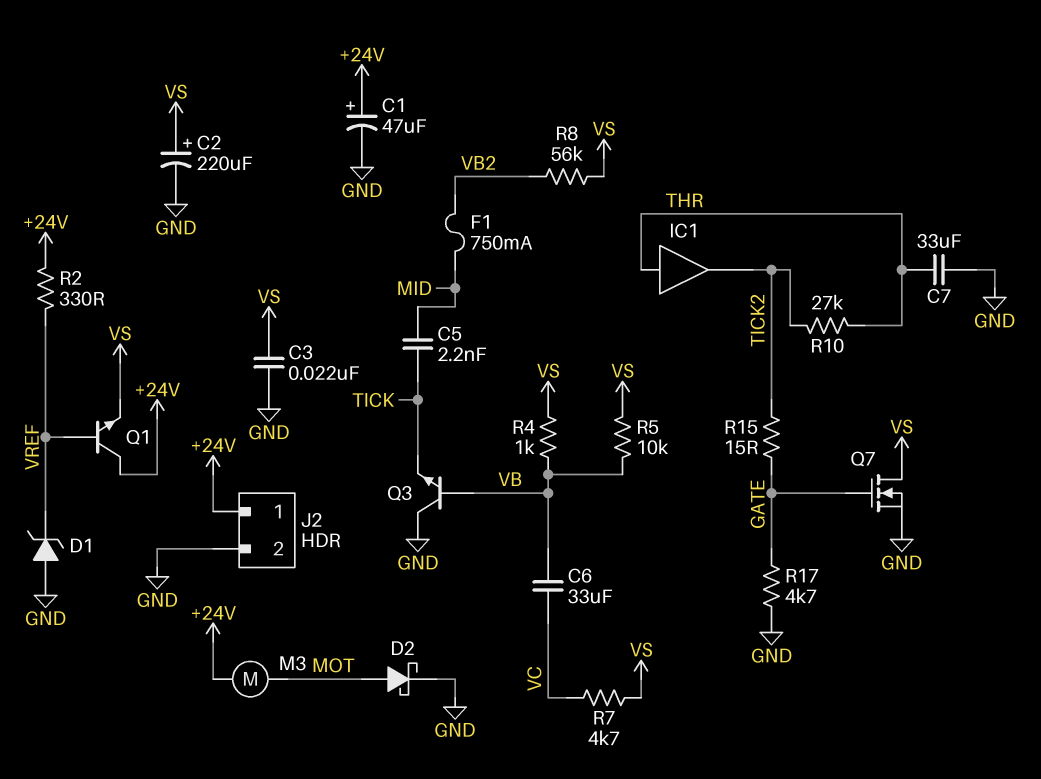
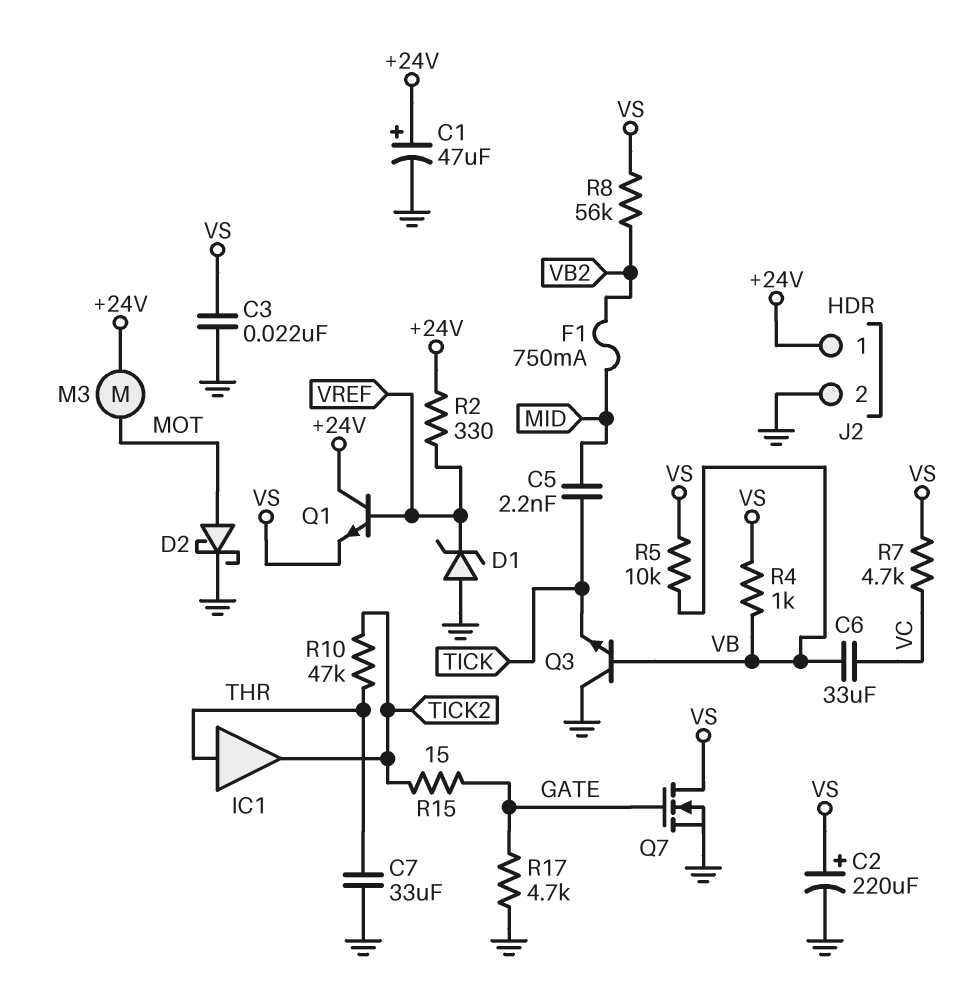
R10: 27k (THR, TICK2) -> 47k (THR, TICK2)

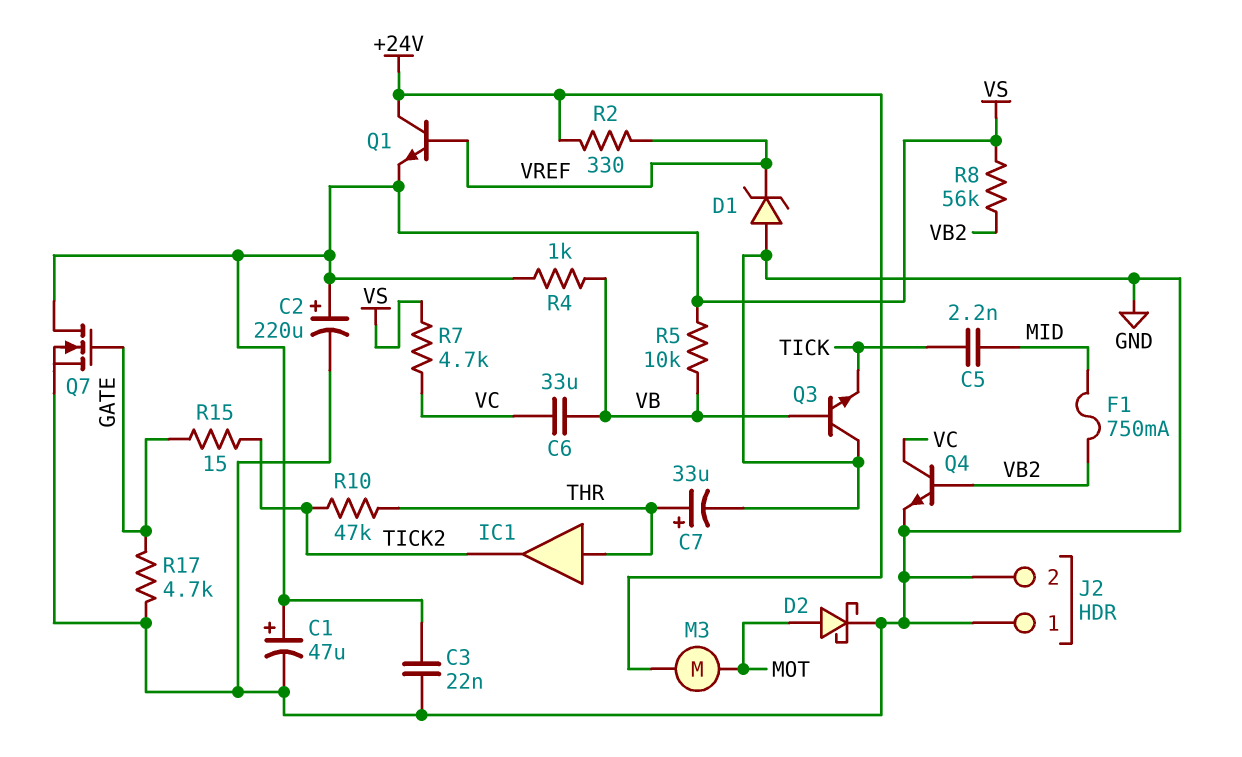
C1: 47uF (plus +24V, minus GND) -> 47uF (plus VS, minus GND)
C7: 33uF (GND, THR) -> 33uF (plus THR, minus GND)
J2 pin 1: +24V -> GND
Q4: none -> NPN (B VB2, C VC, E GND)

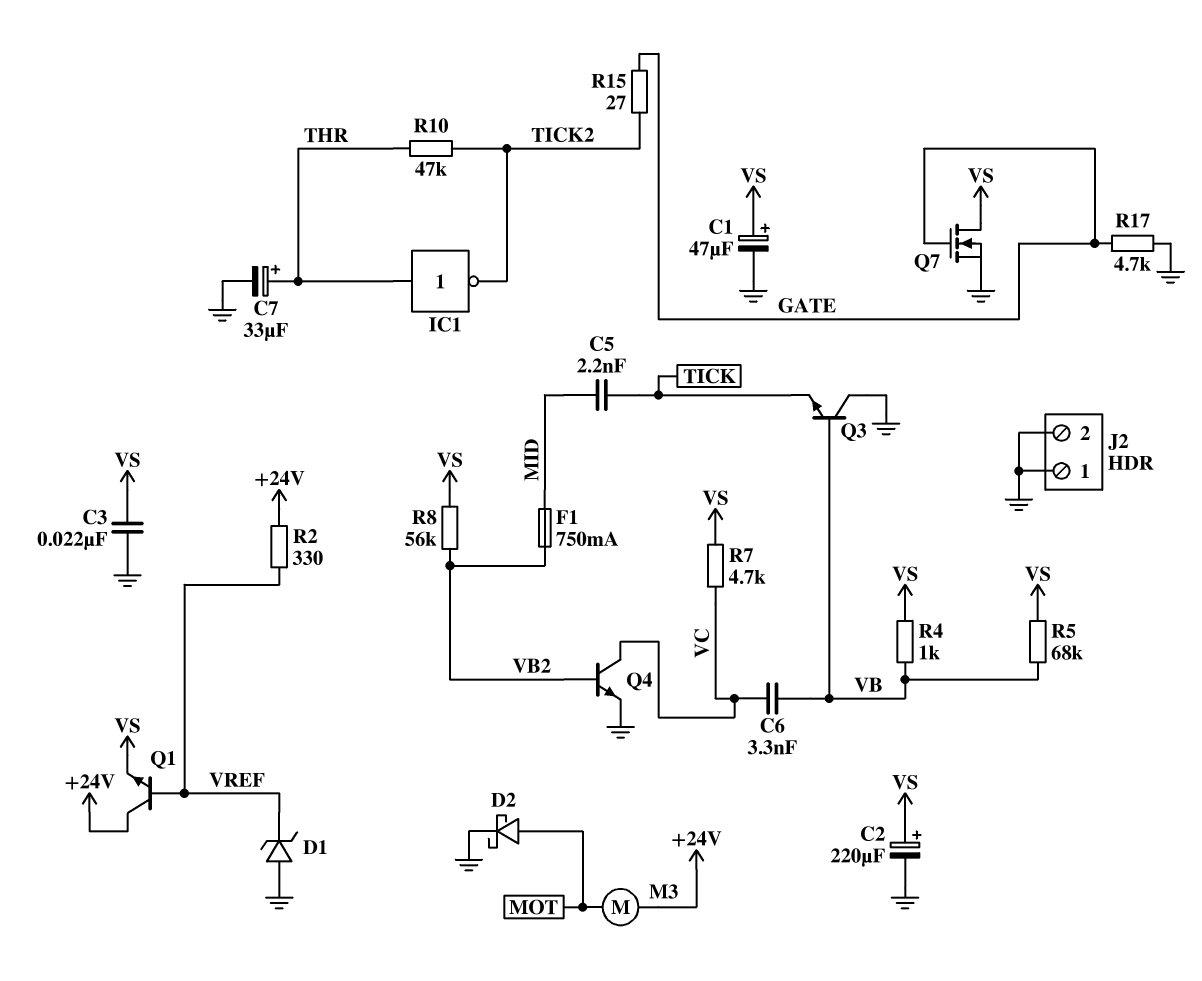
C6: 33uF (VB, VC) -> 3.3nF (VB, VC)
IC1: buffer (in THR, out TICK2) -> NOT (in THR, out TICK2)
R5: 10k (VB, VS) -> 68k (VB, VS)
R15: 15 (GATE, TICK2) -> 27 (GATE, TICK2)

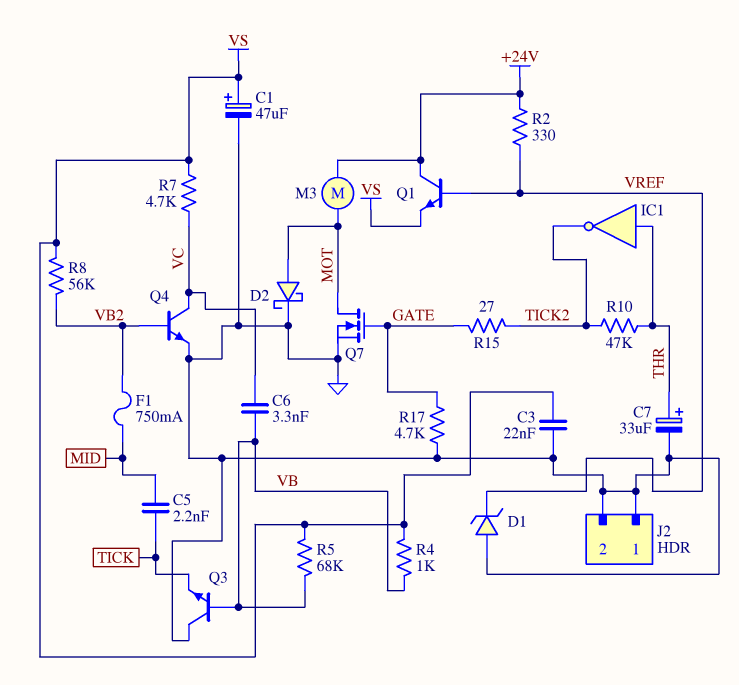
C2: 220uF (plus VS, minus GND) -> none
Q7: NMOS (G GATE, D VS, S GND) -> NMOS (G GATE, D MOT, S GND)

